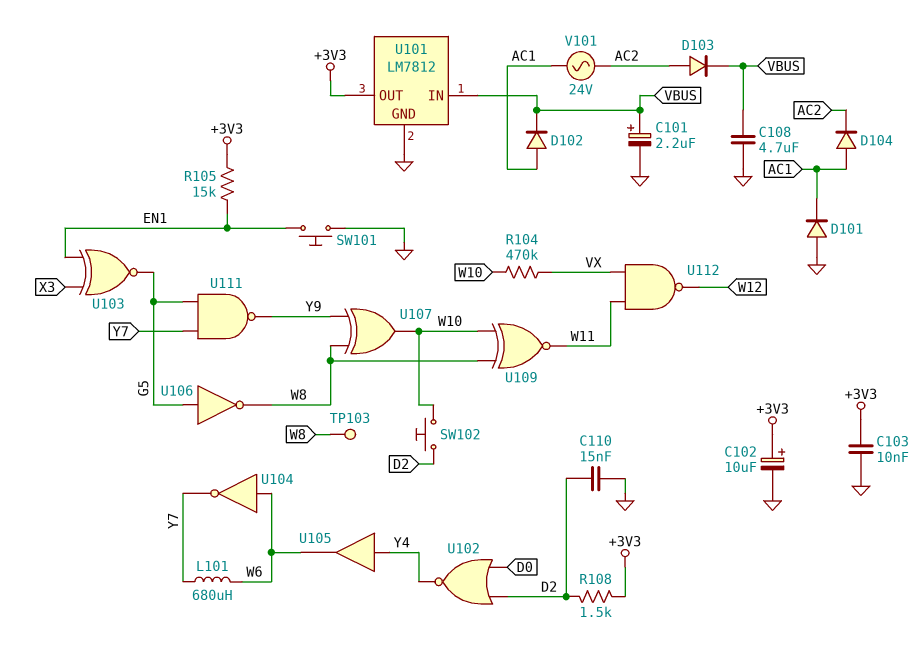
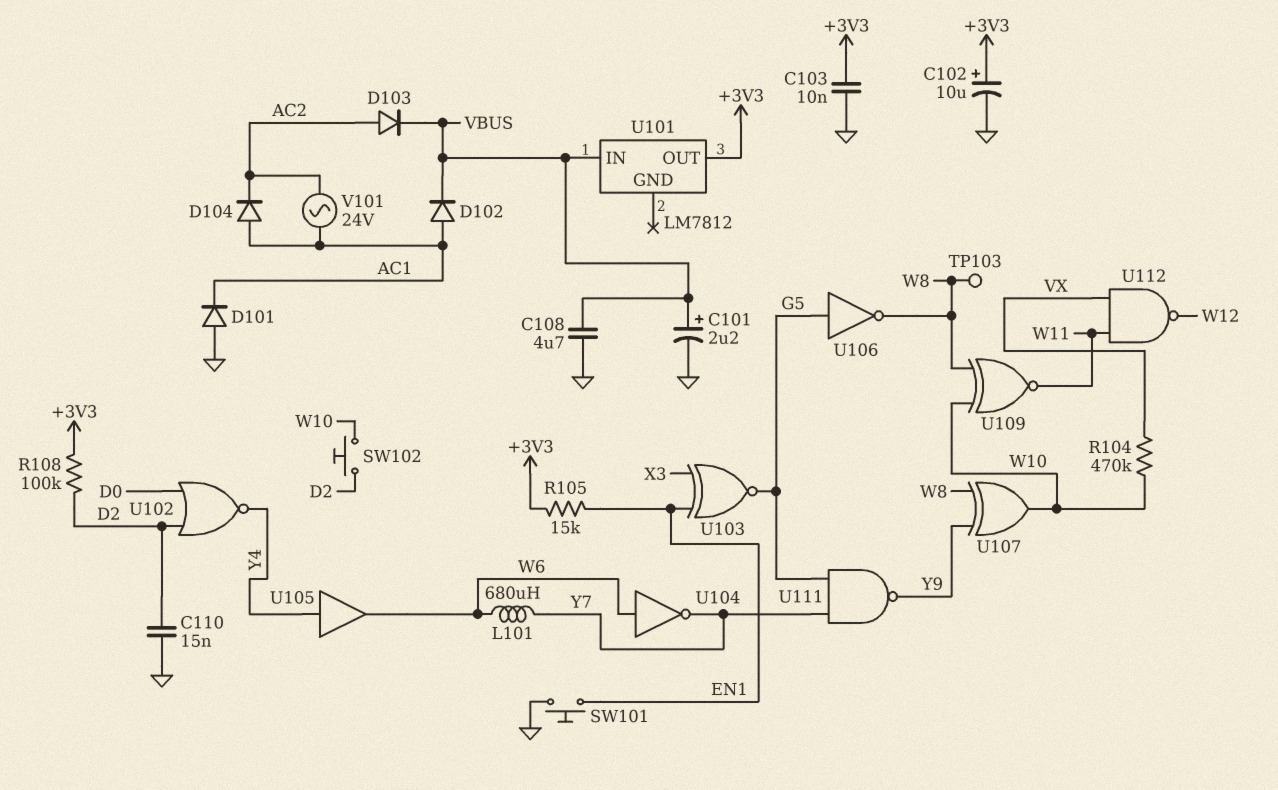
R108: 1.5k (+3V3, D2) -> 100k (+3V3, D2)
U101 pin GND: GND -> none

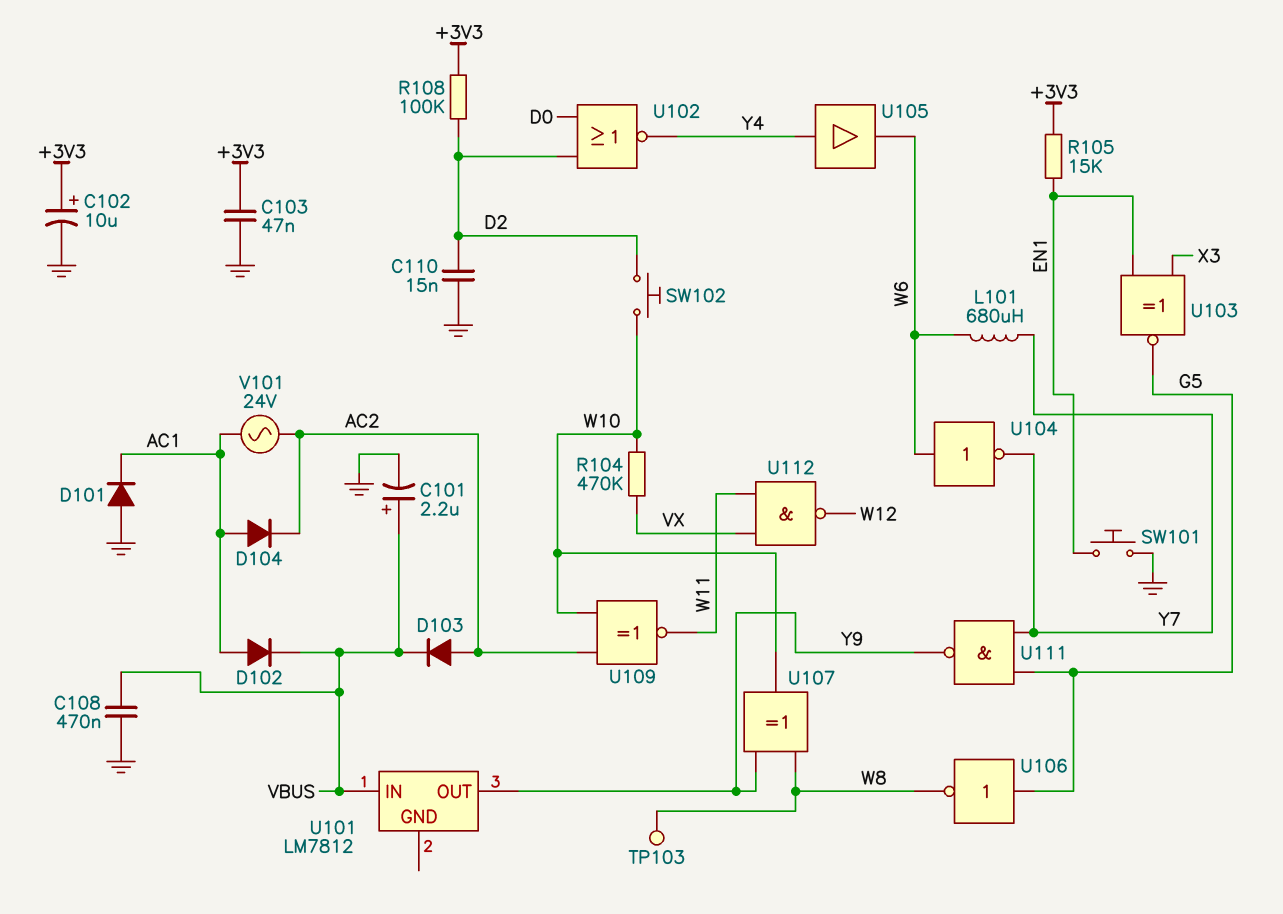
C103: 10nF (+3V3, GND) -> 47nF (+3V3, GND)
C108: 4.7uF (GND, VBUS) -> 470nF (GND, VBUS)
U101 pin OUT: +3V3 -> Y9
U109: XNOR (in W8, in W10, out W11) -> XNOR (in AC2, in W10, out W11)

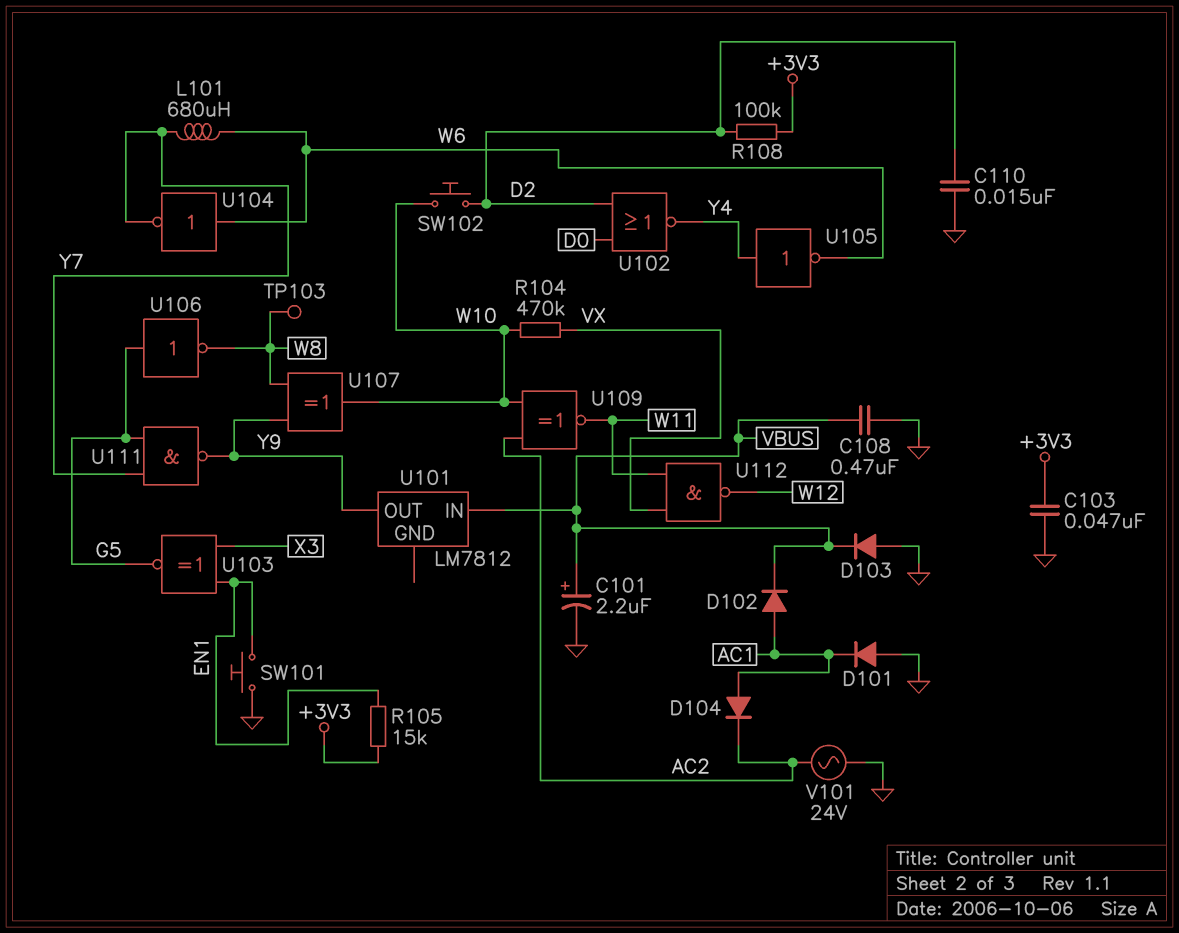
C102: 10uF (plus +3V3, minus GND) -> none
D103: diode (A AC2, K VBUS) -> diode (A GND, K VBUS)
U105: buffer (in Y4, out W6) -> NOT (in Y4, out W6)
V101: AC 24V (AC1, AC2) -> AC 24V (AC2, GND)

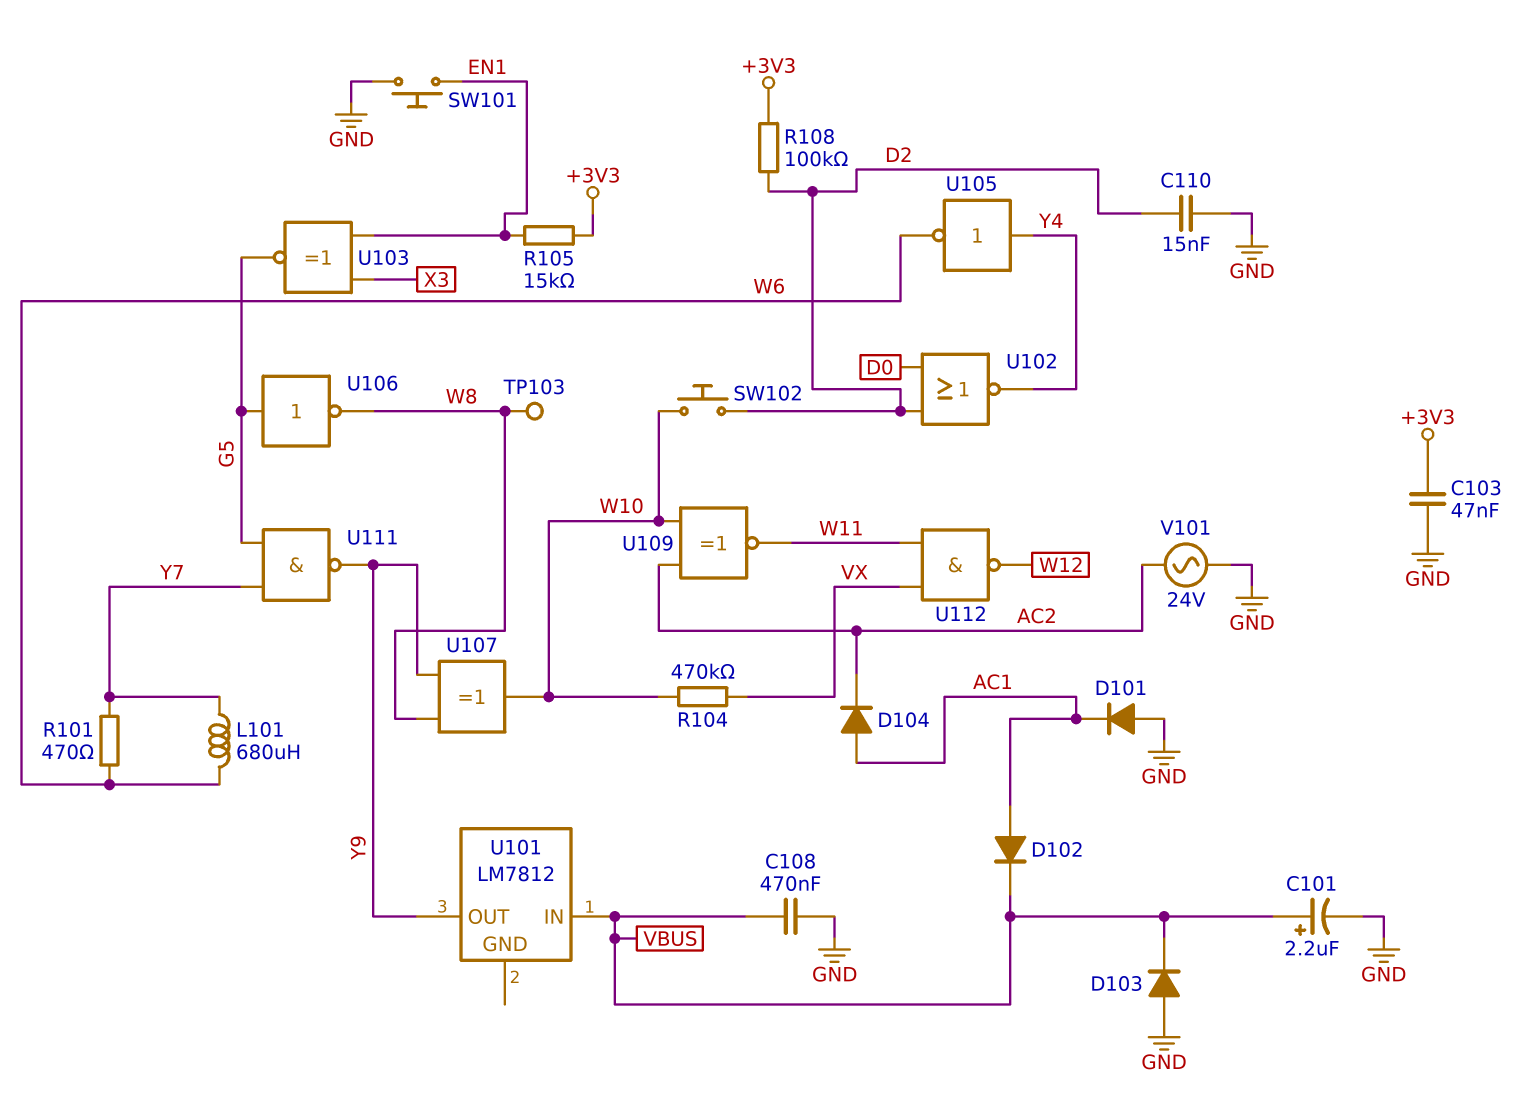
R101: none -> 470 (W6, Y7)
U104: NOT (in W6, out Y7) -> none

